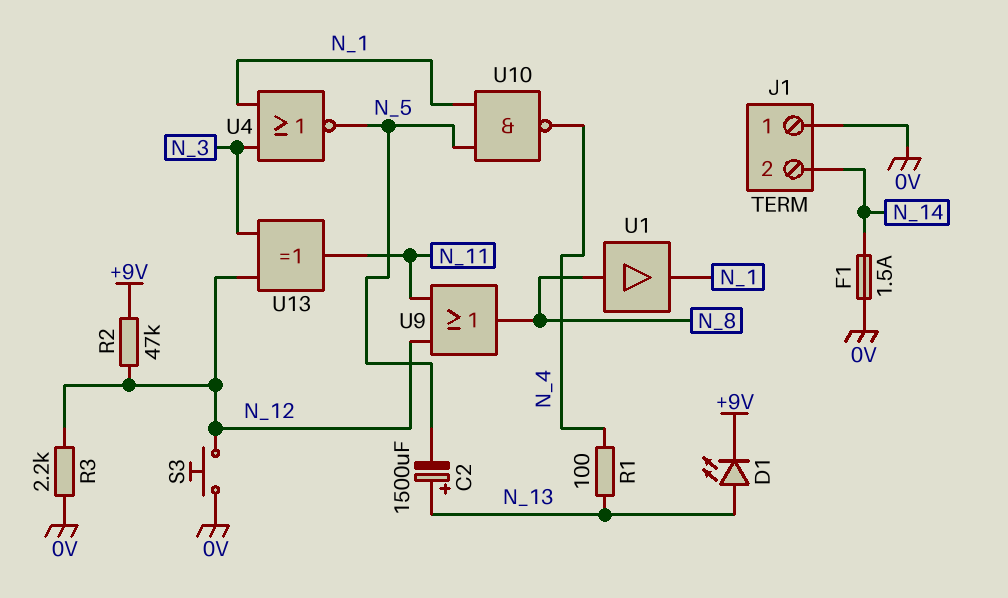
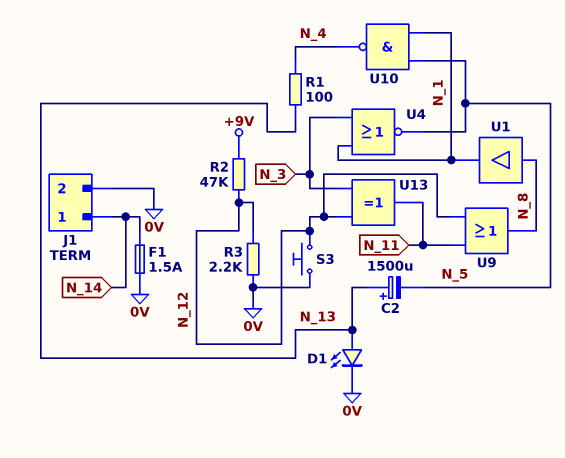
D1: LED (A N_13, K +9V) -> LED (A N_13, K 0V)
J1 pin 1: 0V -> N_14
J1 pin 2: N_14 -> 0V

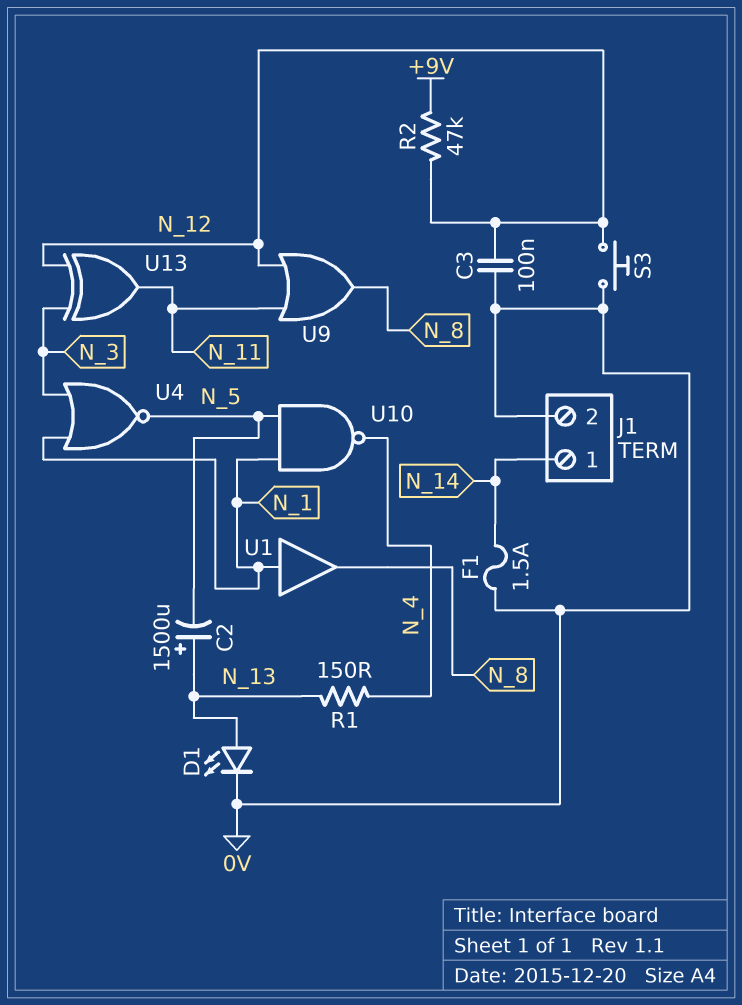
C3: none -> 100nF (0V, N_12)
R1: 100 (N_4, N_13) -> 150 (N_4, N_13)
R3: 2.2k (0V, N_12) -> none
U1: buffer (in N_8, out N_1) -> buffer (in N_1, out N_8)

